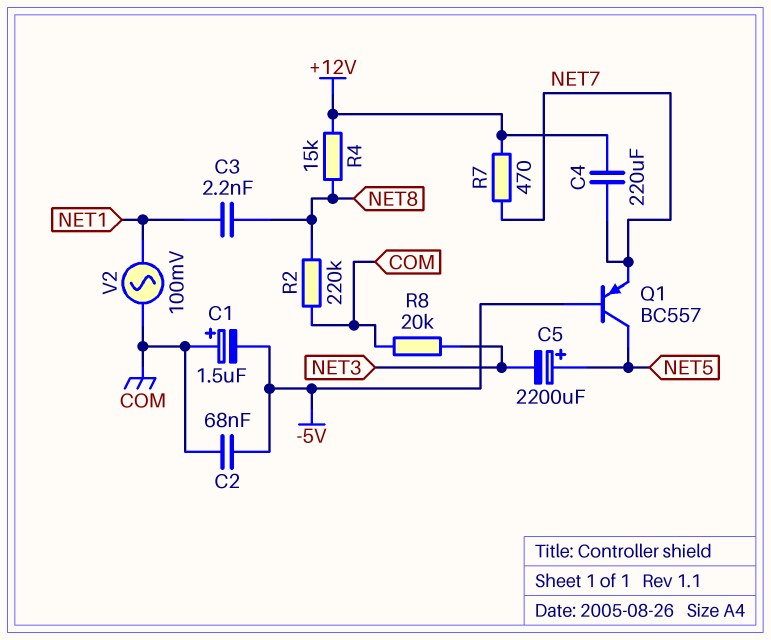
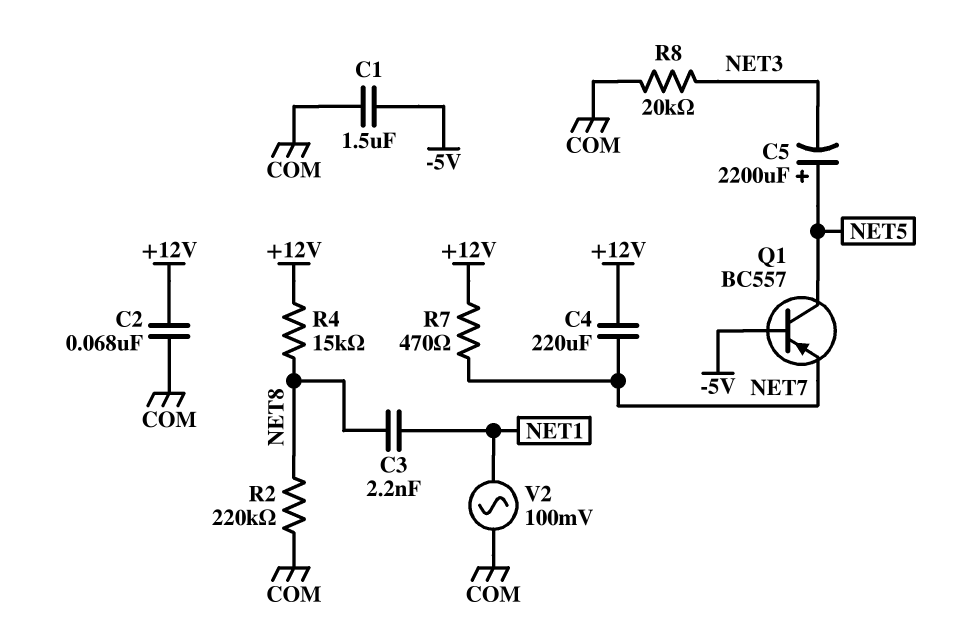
C1: 1.5uF (plus COM, minus -5V) -> 1.5uF (-5V, COM)
C2: 68nF (-5V, COM) -> 68nF (+12V, COM)

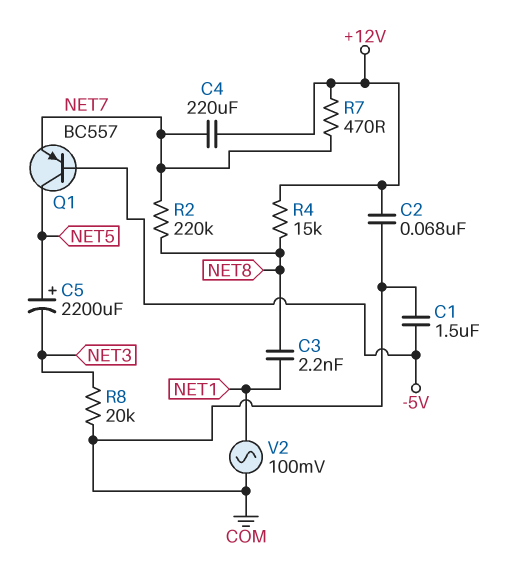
R2: 220k (COM, NET8) -> 220k (NET7, NET8)

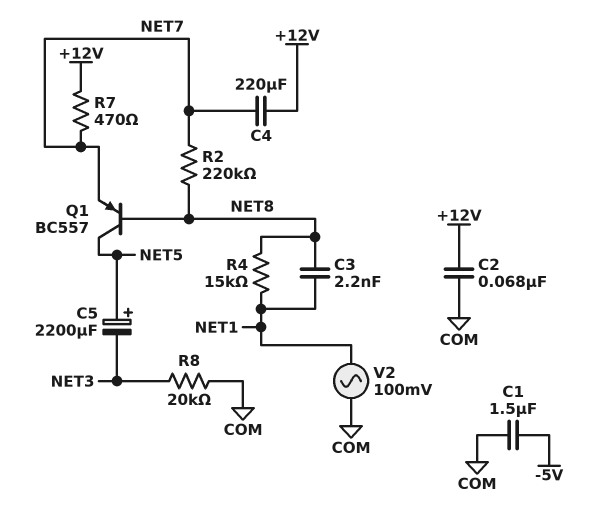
Q1: PNP BC557 (B -5V, C NET5, E NET7) -> PNP BC557 (B NET8, C NET5, E NET7)
R4: 15k (+12V, NET8) -> 15k (NET1, NET8)

